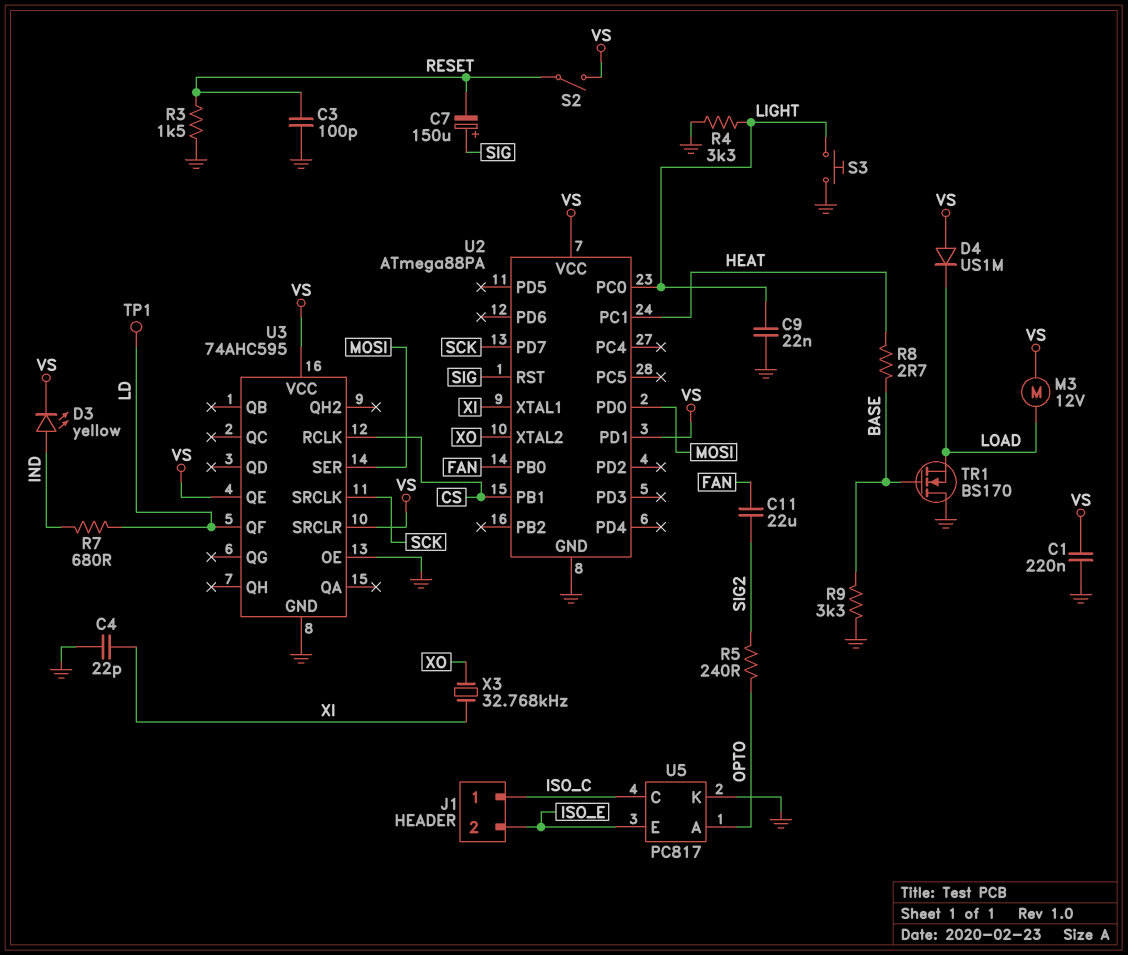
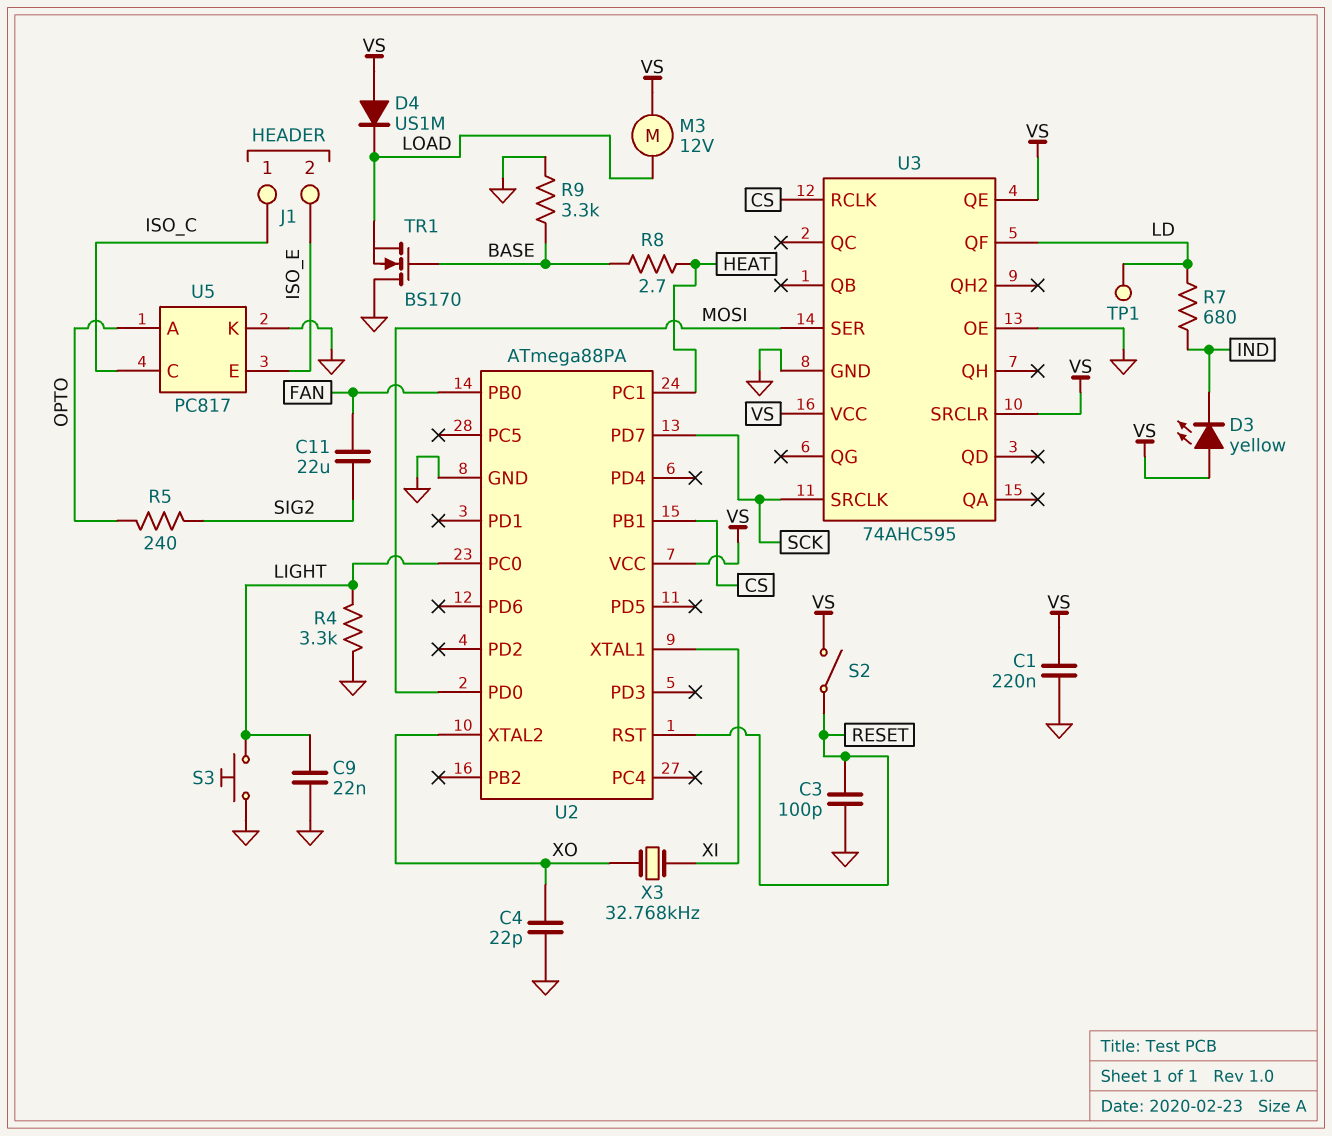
C4: 22pF (GND, XI) -> 22pF (GND, XO)
C7: 150uF (plus SIG, minus RESET) -> none
D3: LED yellow (A IND, K VS) -> LED yellow (A VS, K IND)
R3: 1.5k (GND, RESET) -> none
U2 pin PD1: VS -> none
U2 pin RST: SIG -> RESET

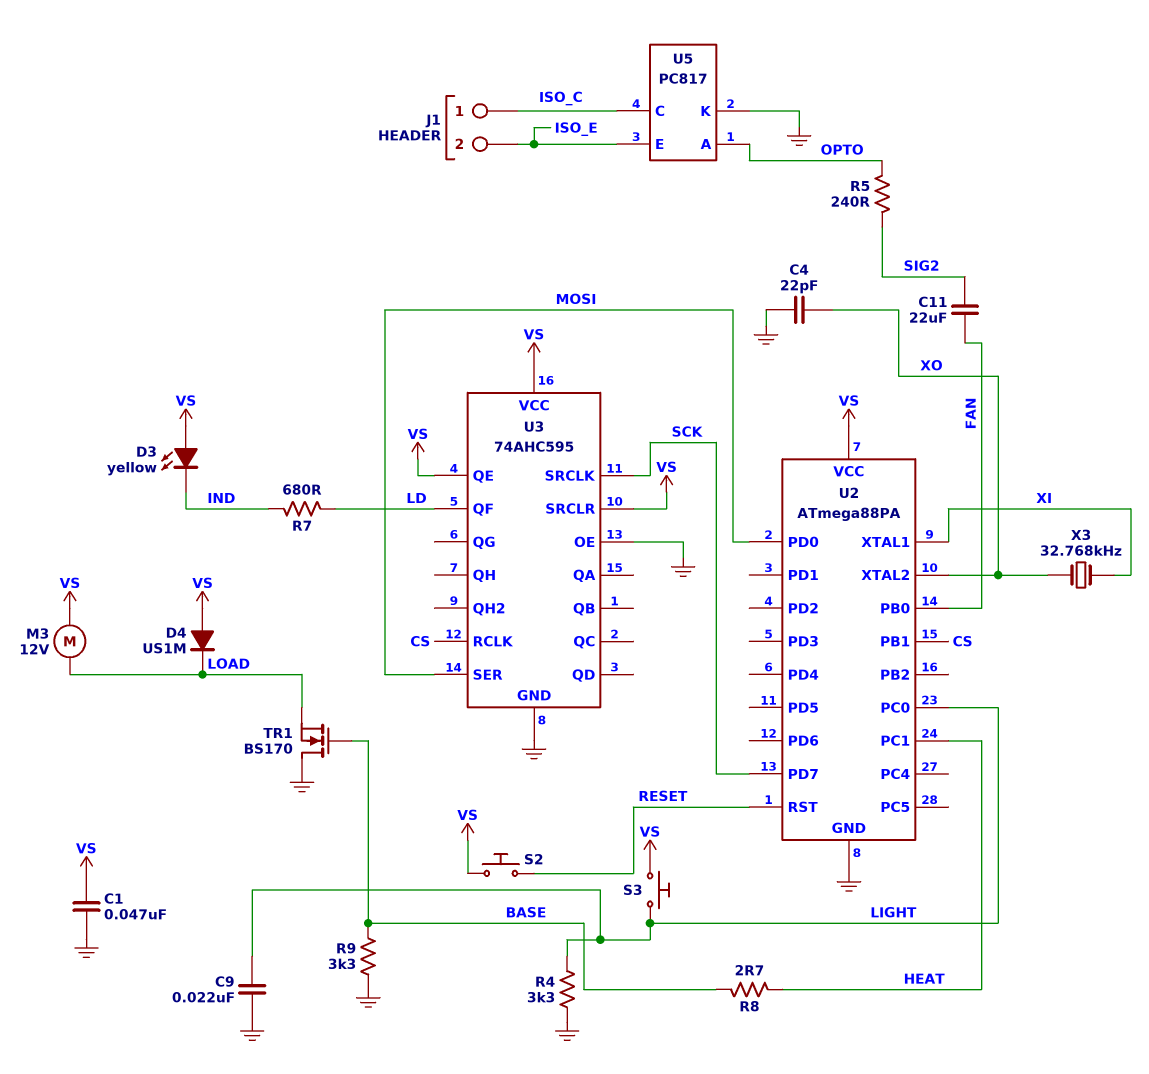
C1: 220nF (GND, VS) -> 47nF (GND, VS)
C3: 100pF (GND, RESET) -> none
S2: switch (RESET, VS) -> button (RESET, VS)
S3: button (GND, LIGHT) -> button (LIGHT, VS)
TP1: test point (LD) -> none

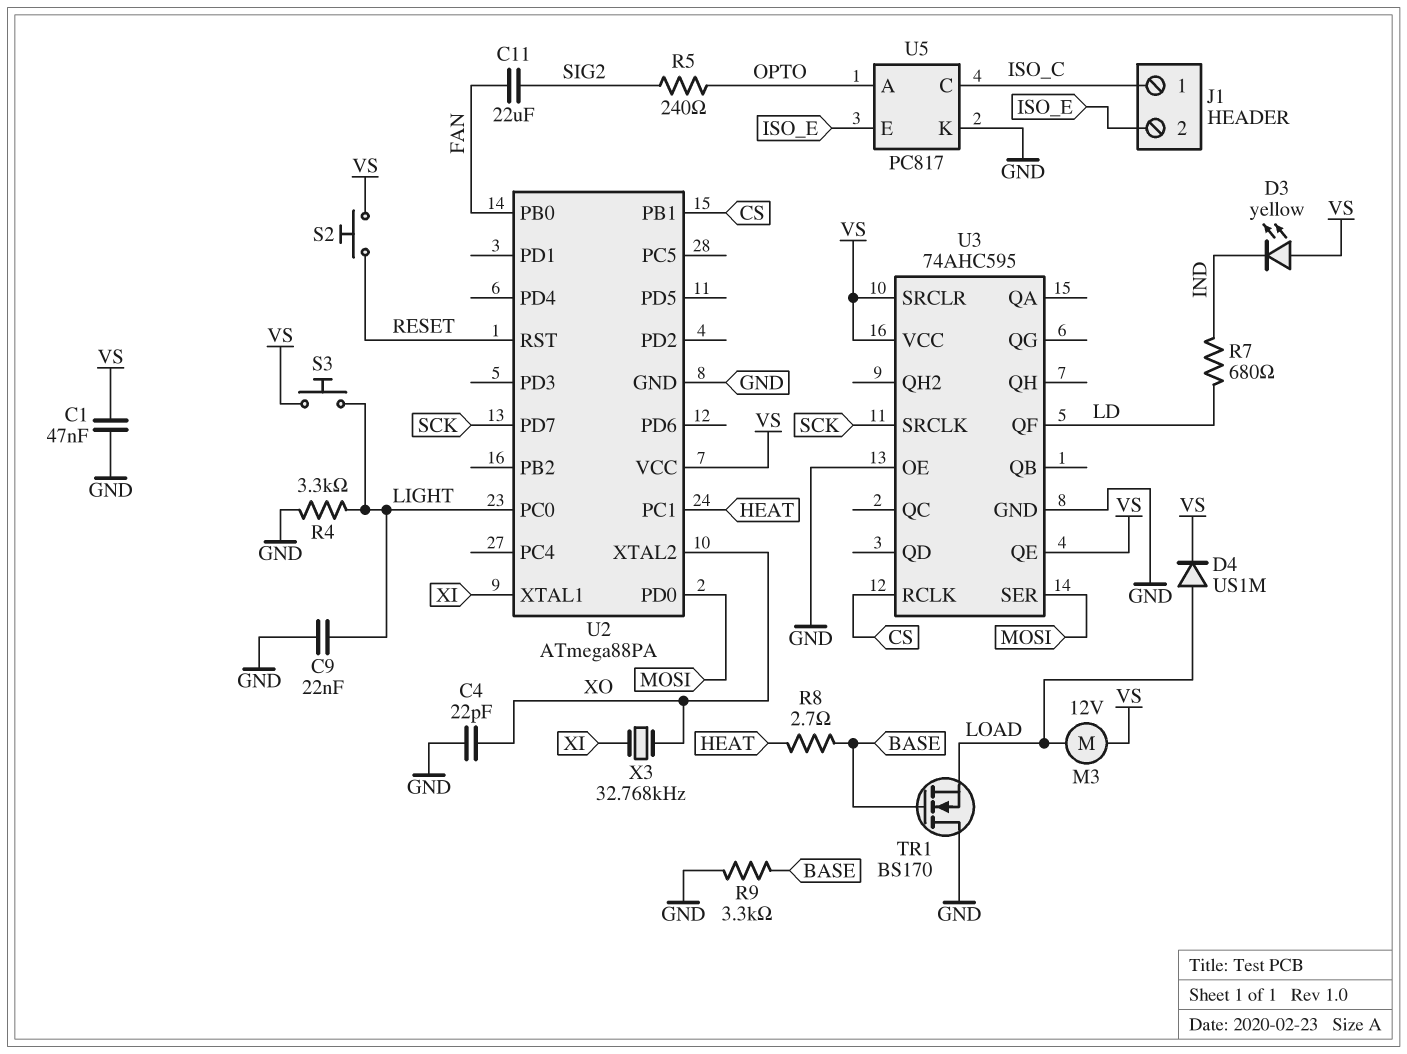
D4: diode US1M (A VS, K LOAD) -> diode US1M (A LOAD, K VS)

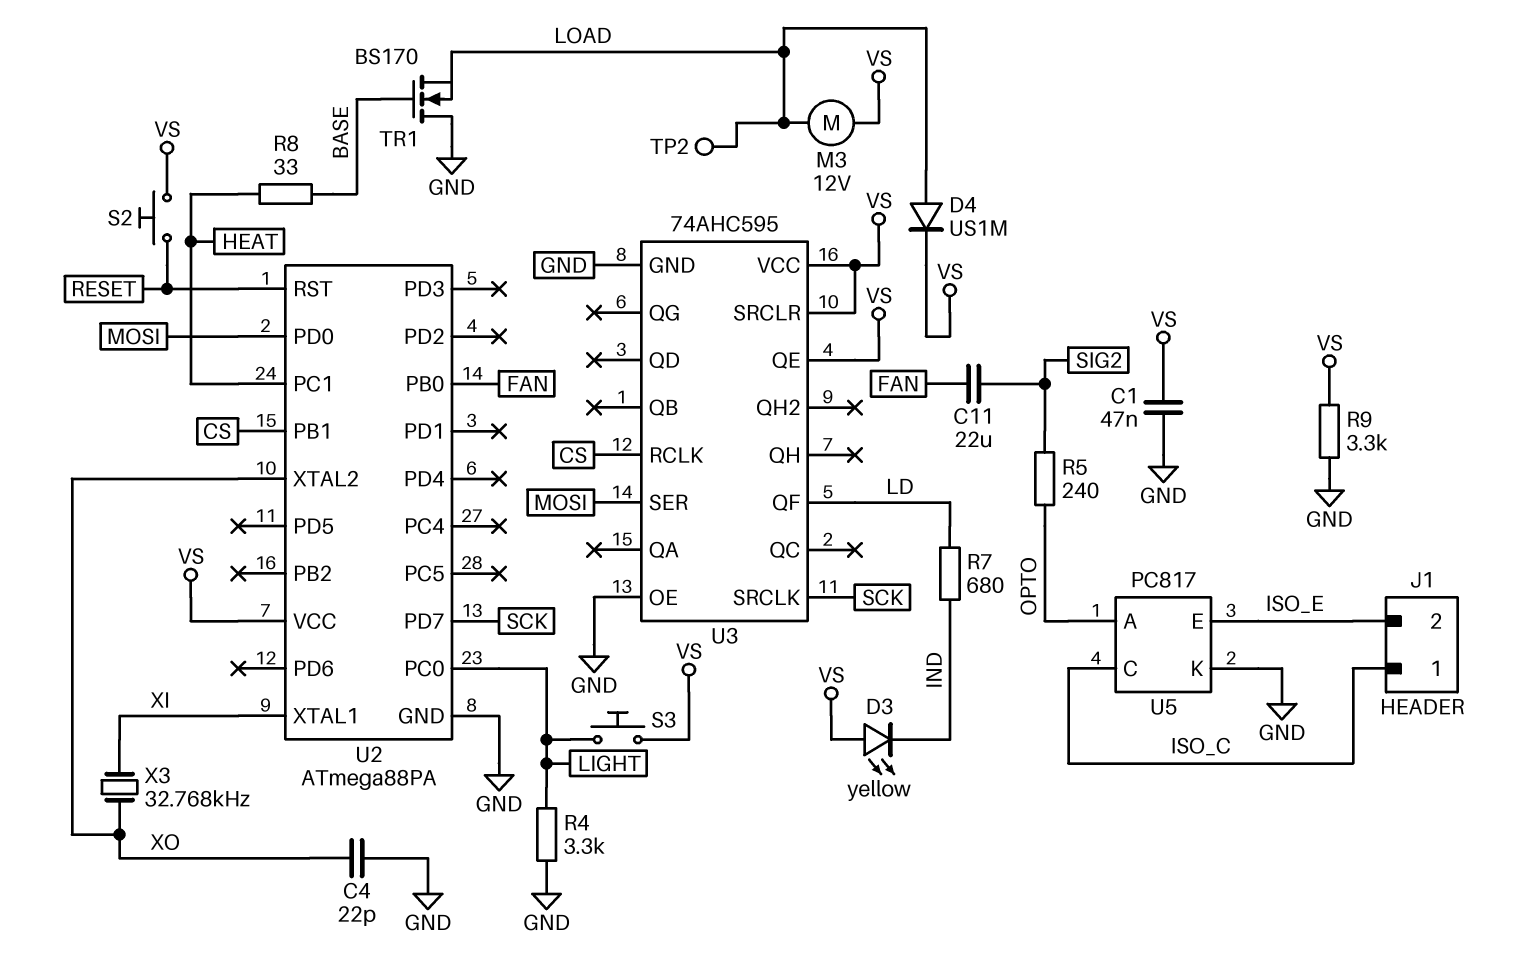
C9: 22nF (GND, LIGHT) -> none
R8: 2.7 (BASE, HEAT) -> 33 (BASE, HEAT)
R9: 3.3k (BASE, GND) -> 3.3k (GND, VS)
TP2: none -> test point (LOAD)

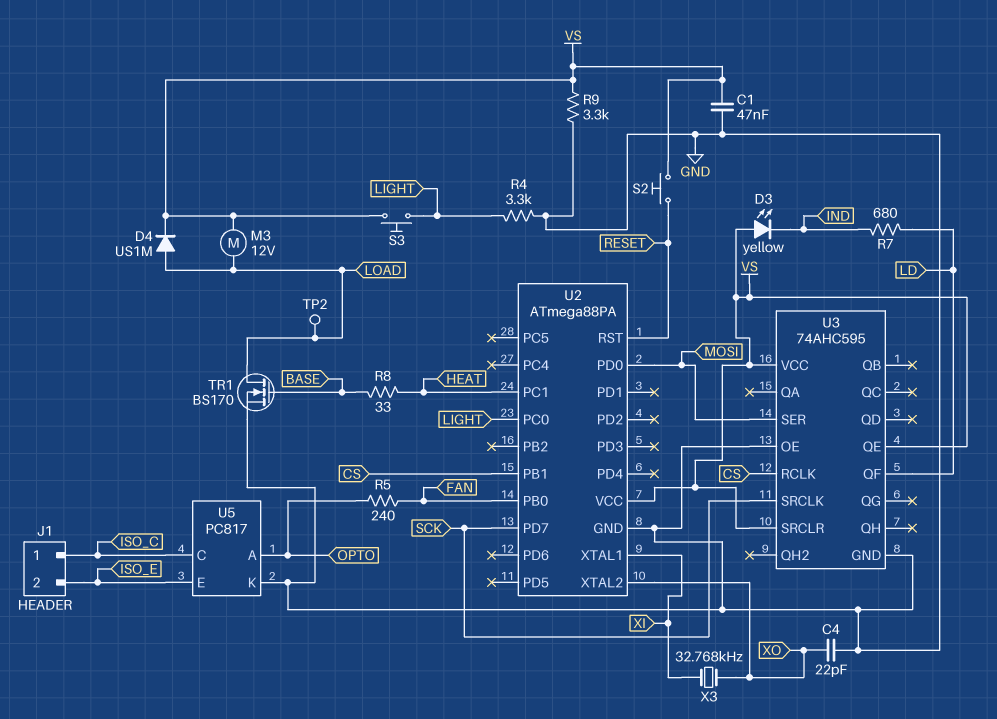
C11: 22uF (FAN, SIG2) -> none
R5: 240 (OPTO, SIG2) -> 240 (FAN, OPTO)
TR1: NMOS BS170 (G BASE, D GND, S LOAD) -> NMOS BS170 (G BASE, D LOAD, S GND)

